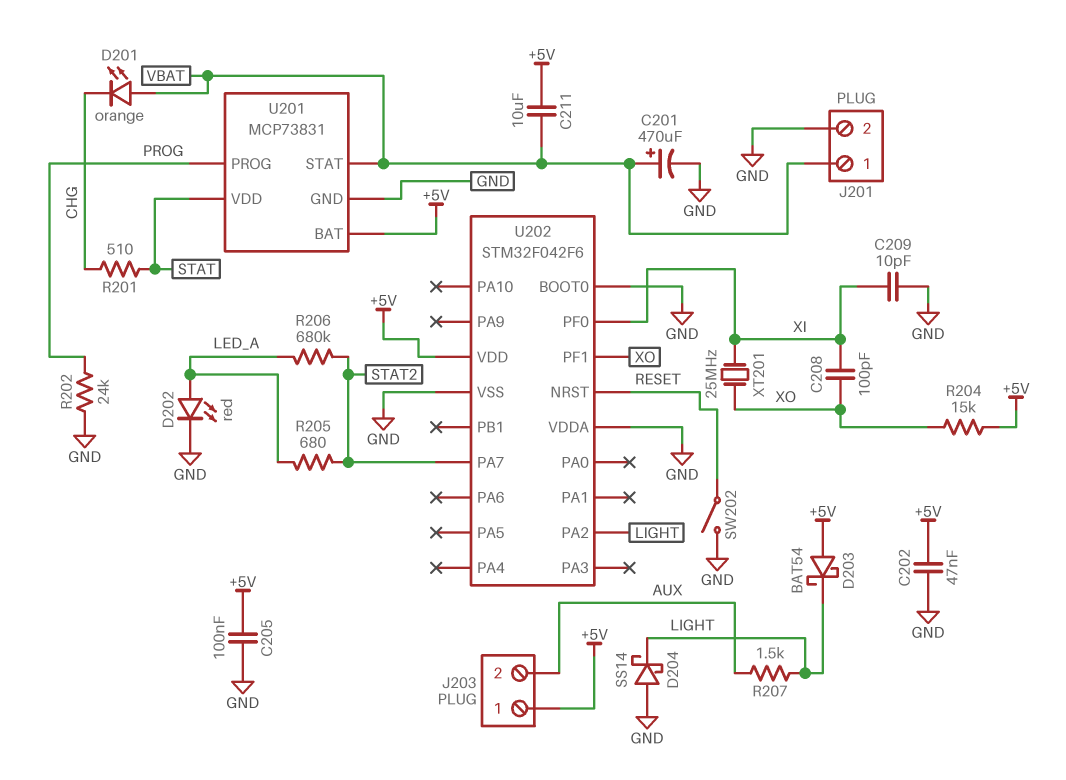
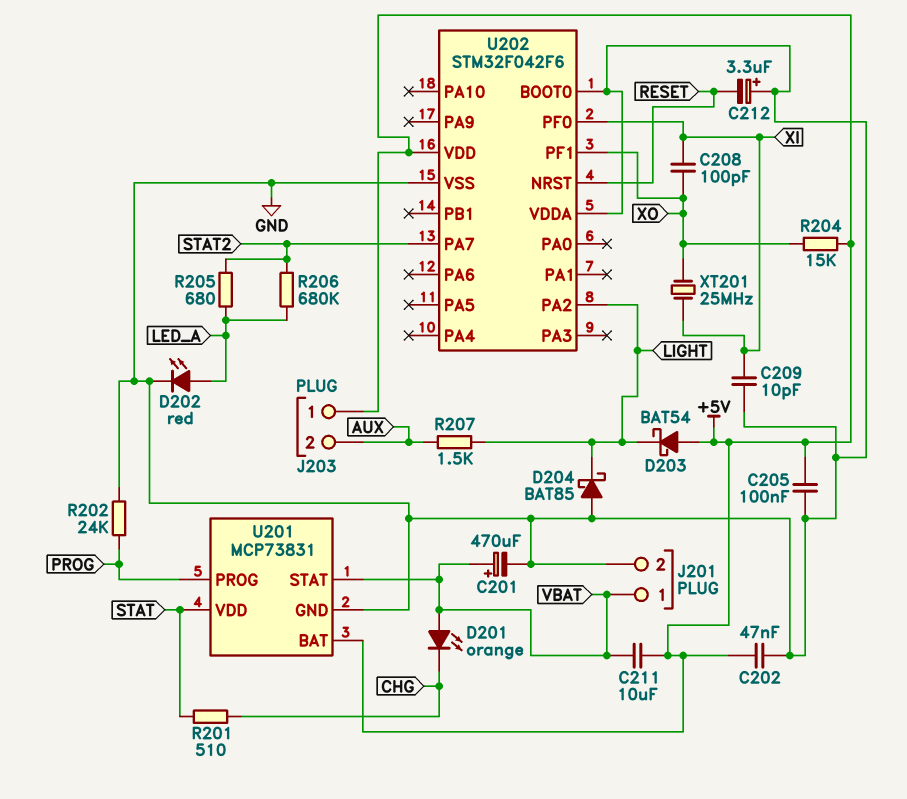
C212: none -> 3.3uF (plus GND, minus RESET)
D204: schottky SS14 (A GND, K LIGHT) -> schottky BAT85 (A GND, K LIGHT)
SW202: switch (GND, RESET) -> none

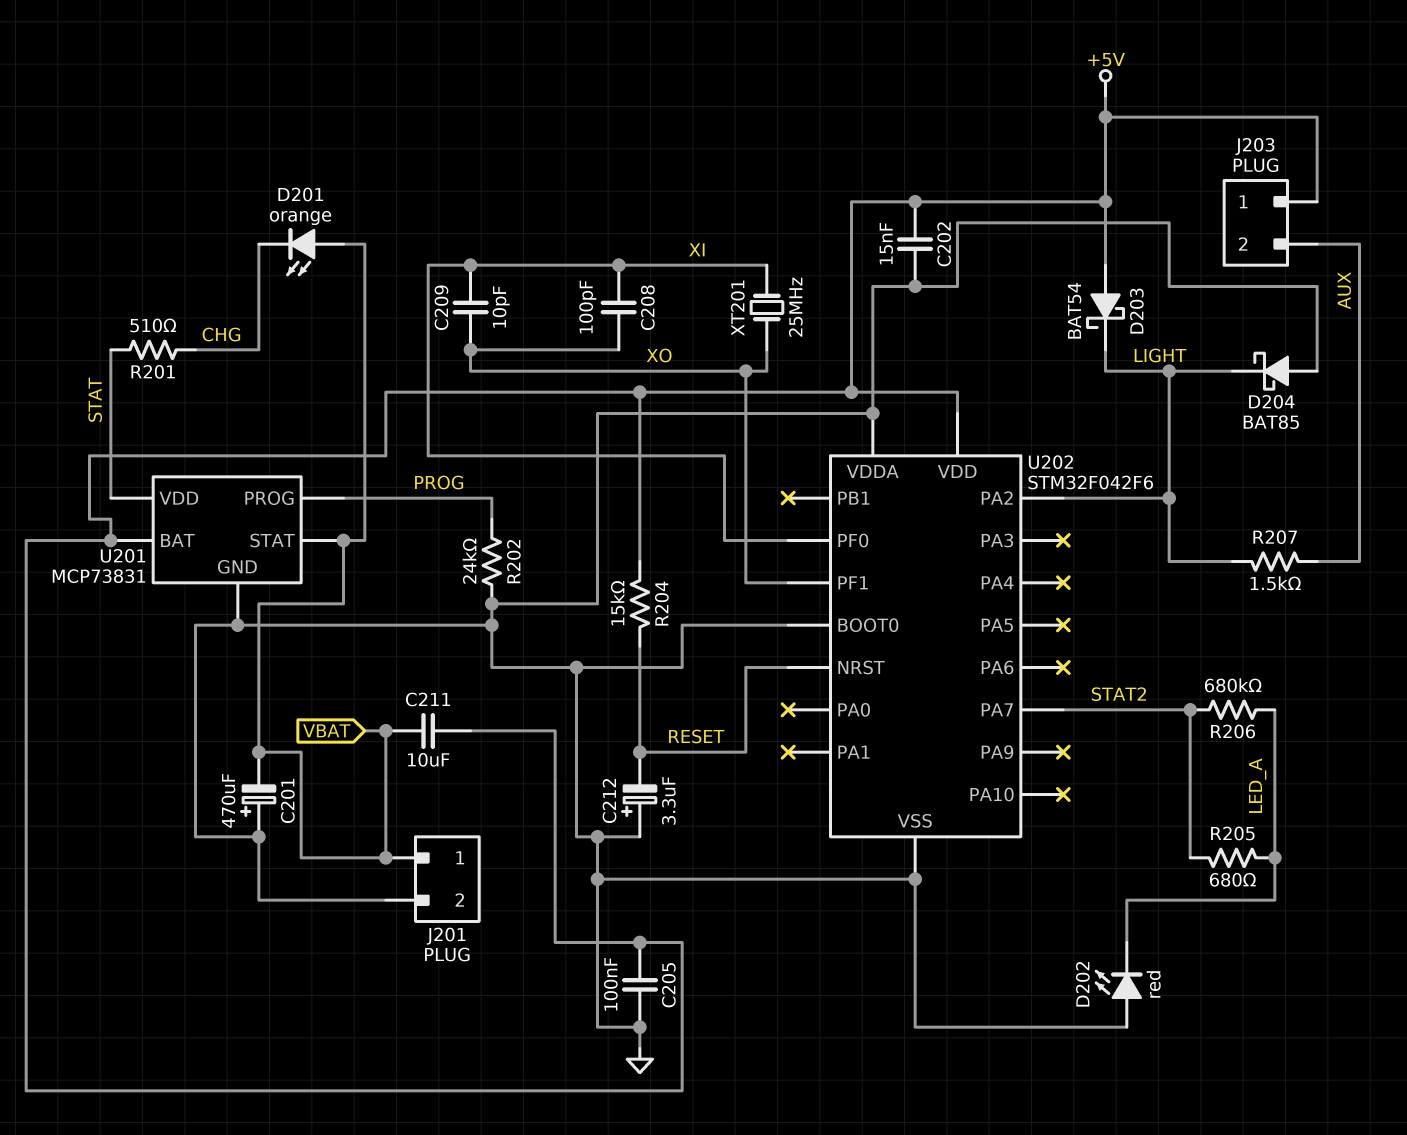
C201: 470uF (plus VBAT, minus GND) -> 470uF (plus GND, minus VBAT)
C202: 47nF (+5V, GND) -> 15nF (+5V, GND)
C209: 10pF (GND, XI) -> 10pF (XI, XO)
D202: LED red (A LED_A, K GND) -> LED red (A GND, K LED_A)
R204: 15k (+5V, XO) -> 15k (+5V, RESET)

